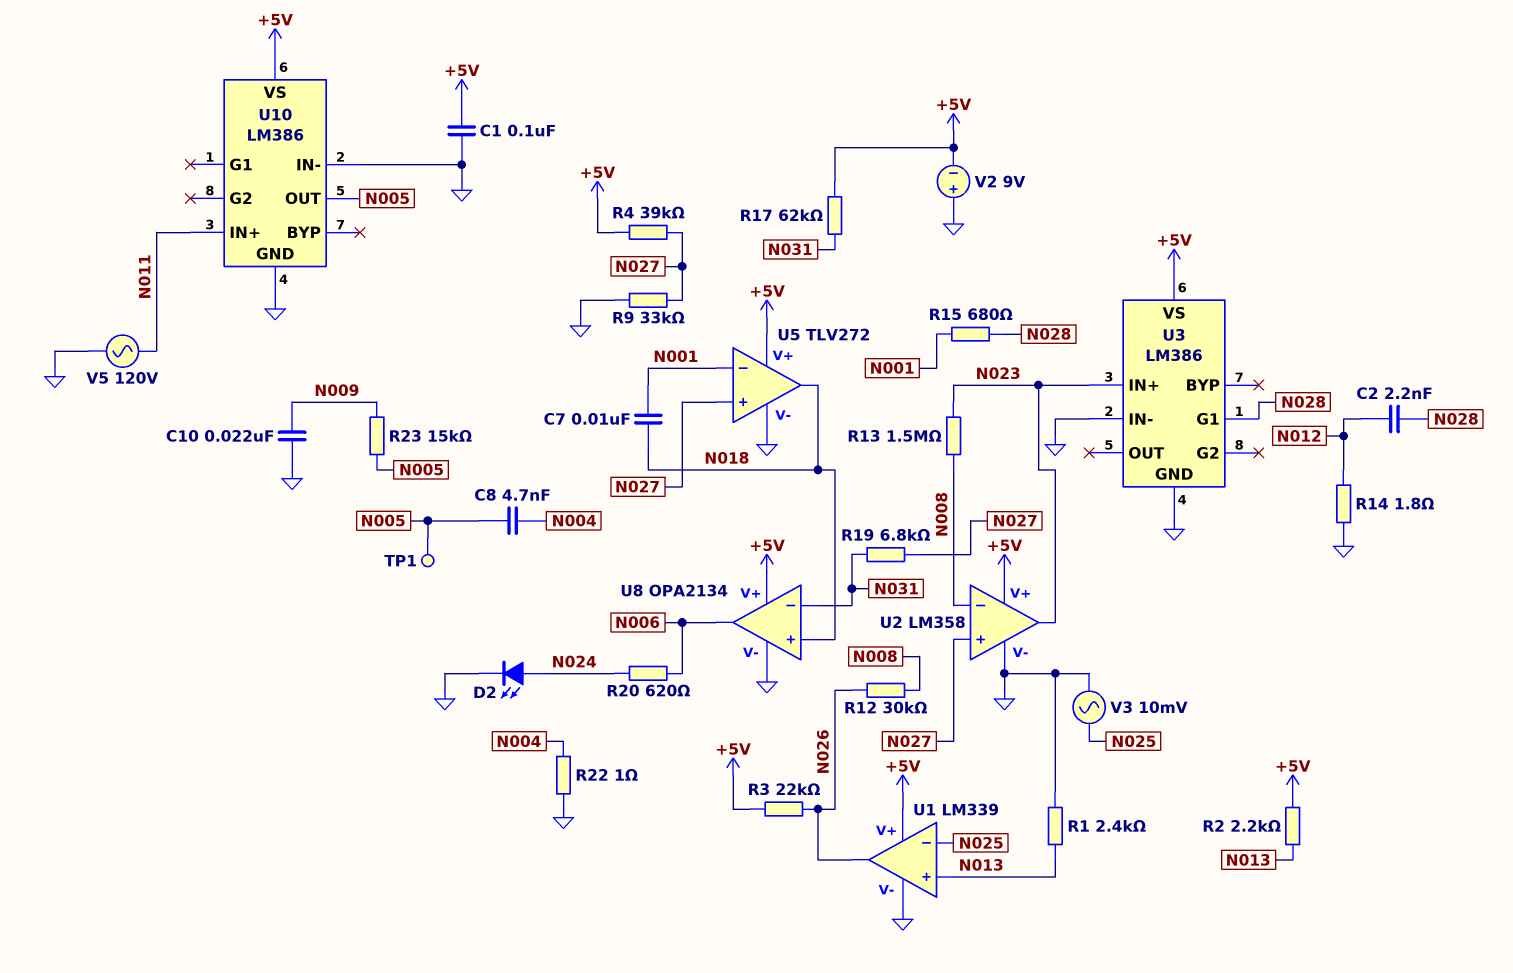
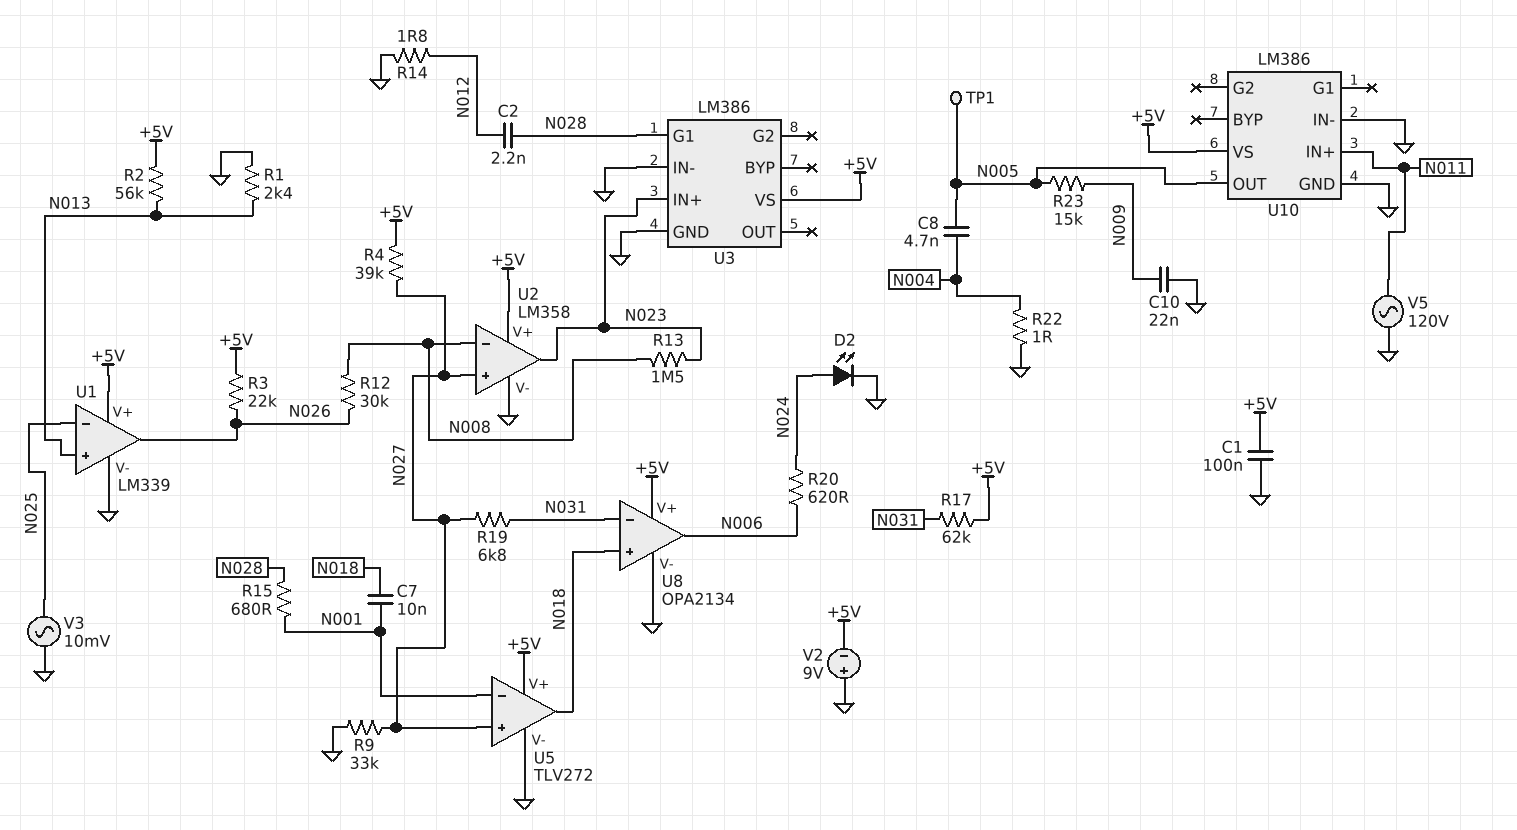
R2: 2.2k (+5V, N013) -> 56k (+5V, N013)

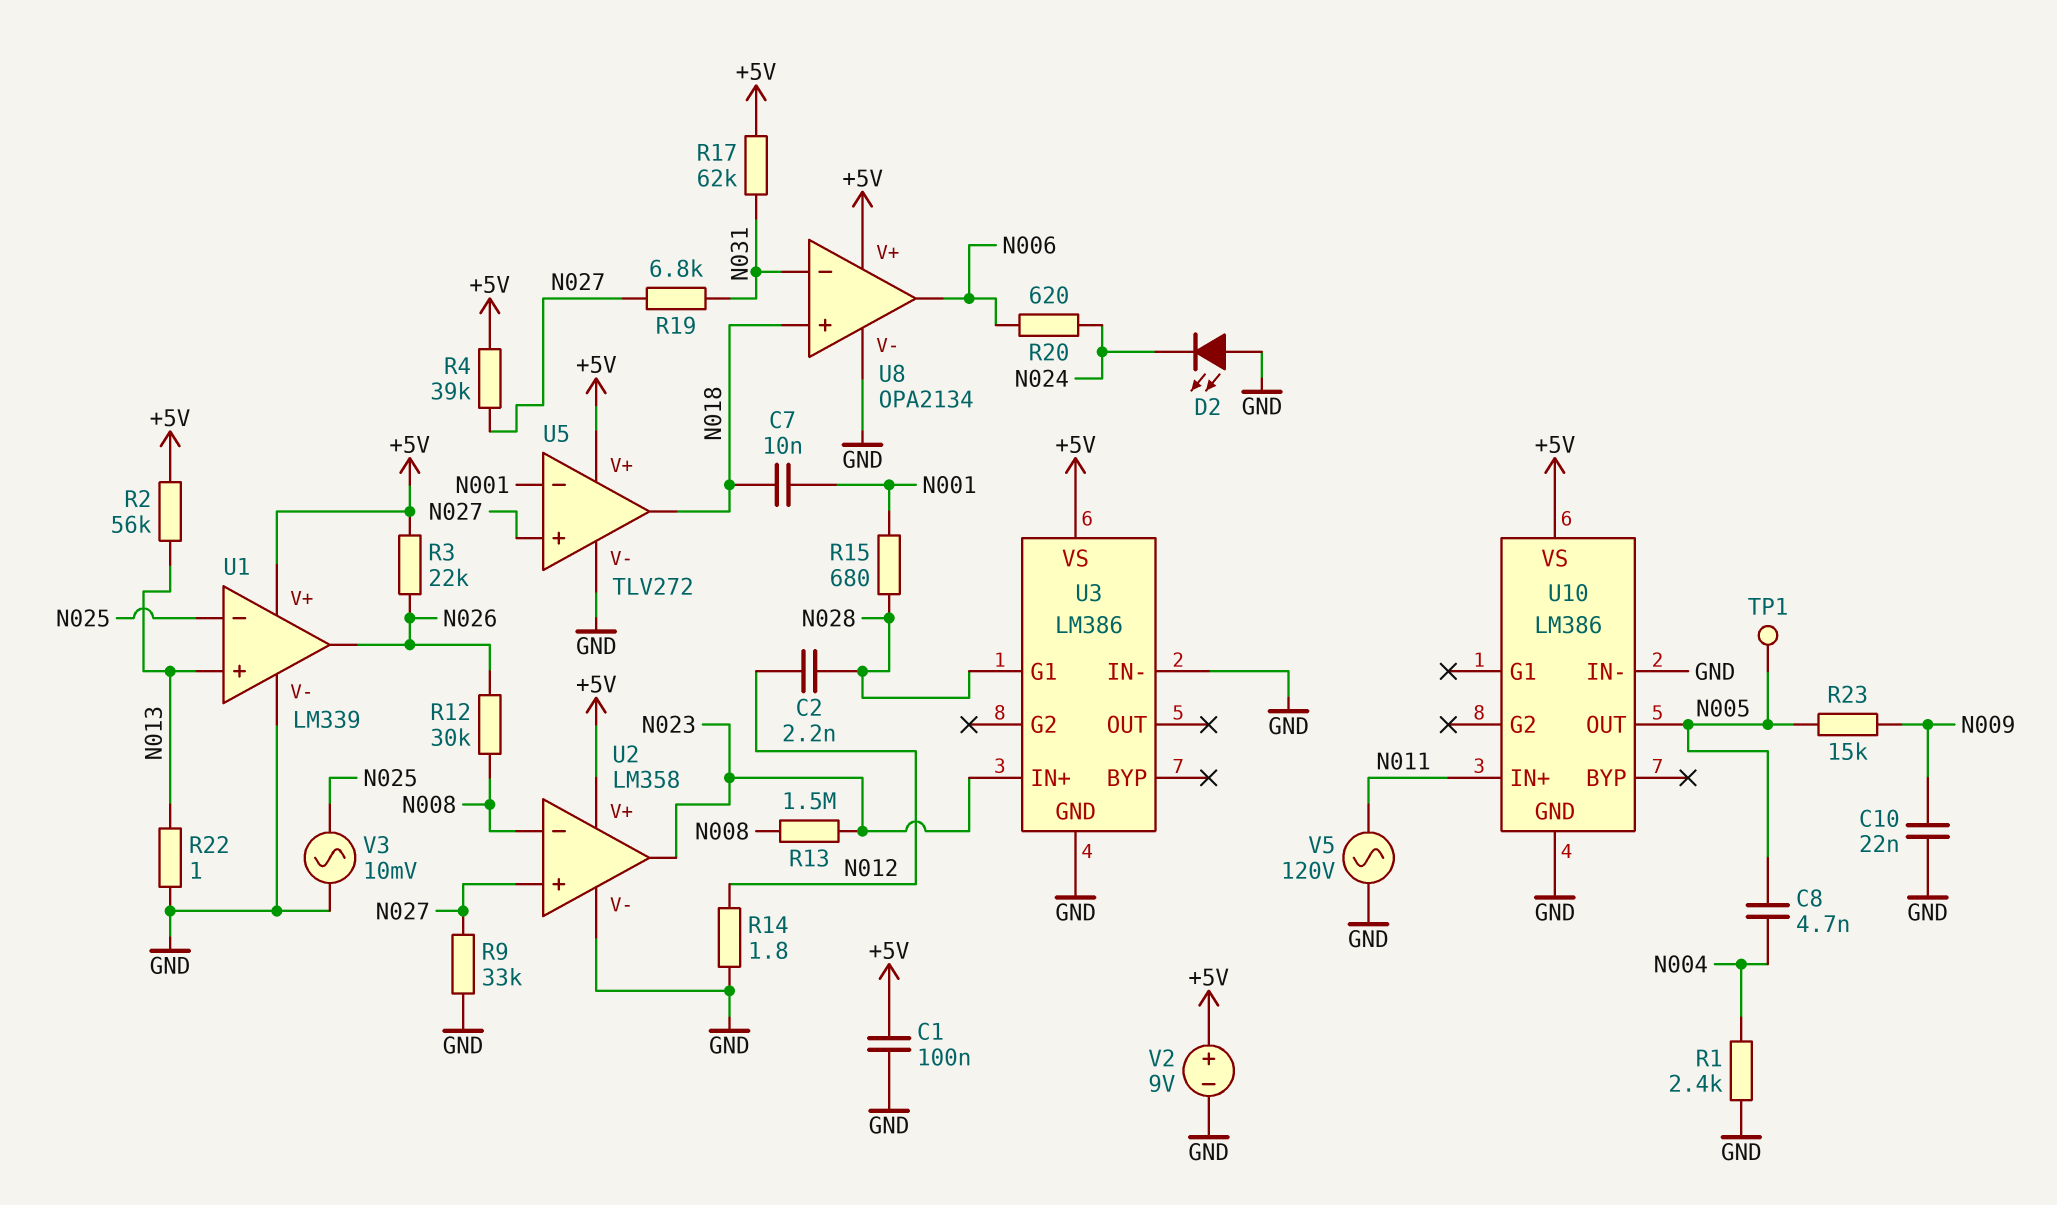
D2: LED (A N024, K GND) -> LED (A GND, K N024)
R1: 2.4k (GND, N013) -> 2.4k (GND, N004)
R22: 1 (GND, N004) -> 1 (GND, N013)
V2: 9V (plus GND, minus +5V) -> 9V (plus +5V, minus GND)

